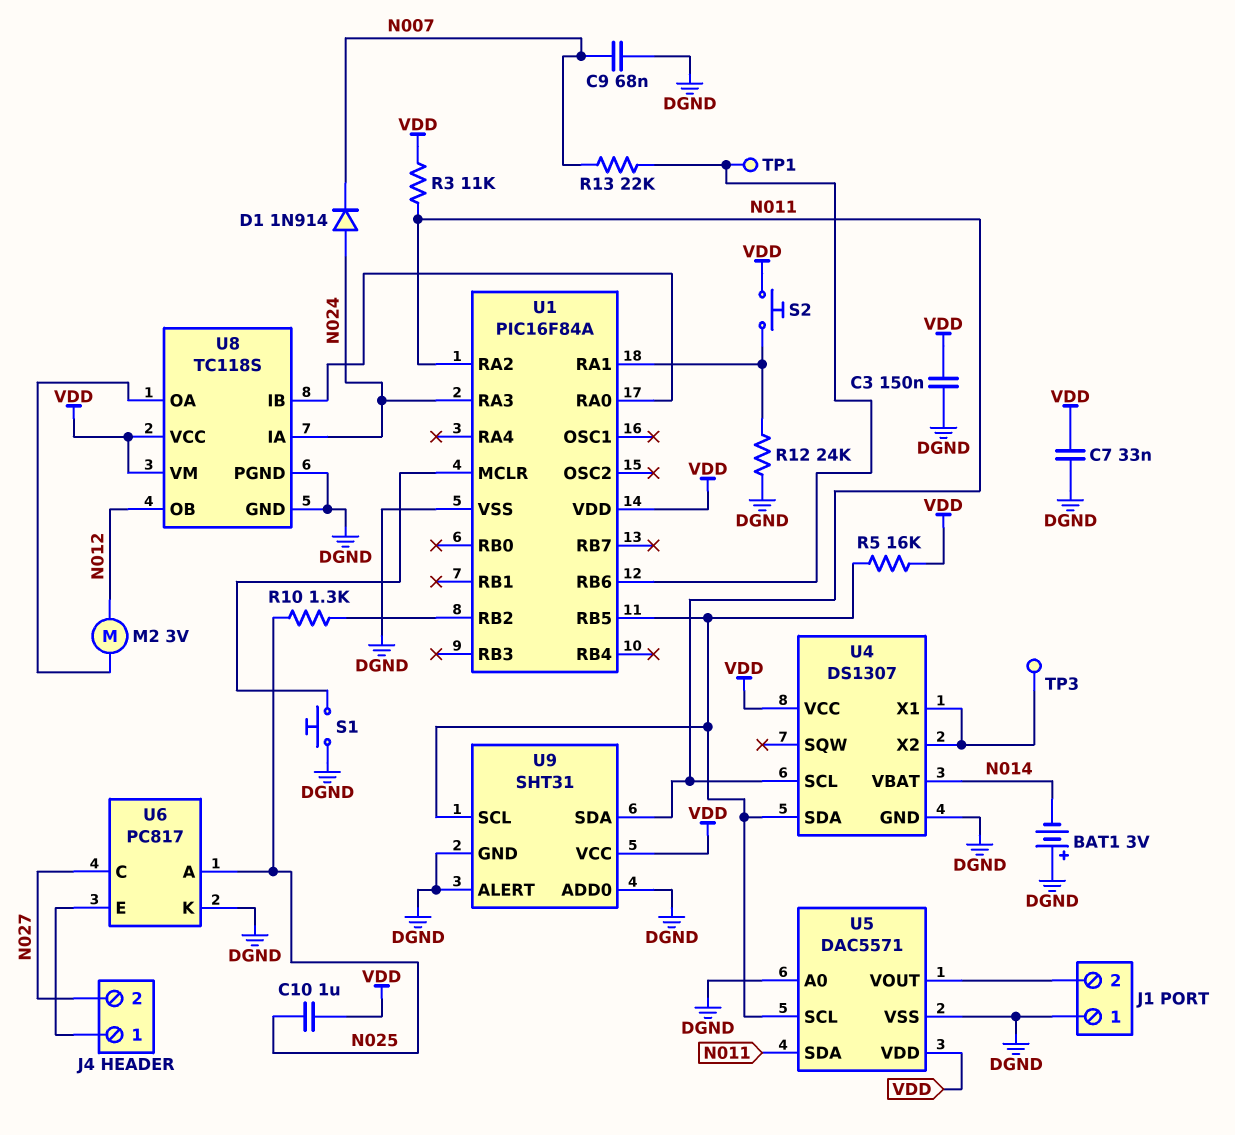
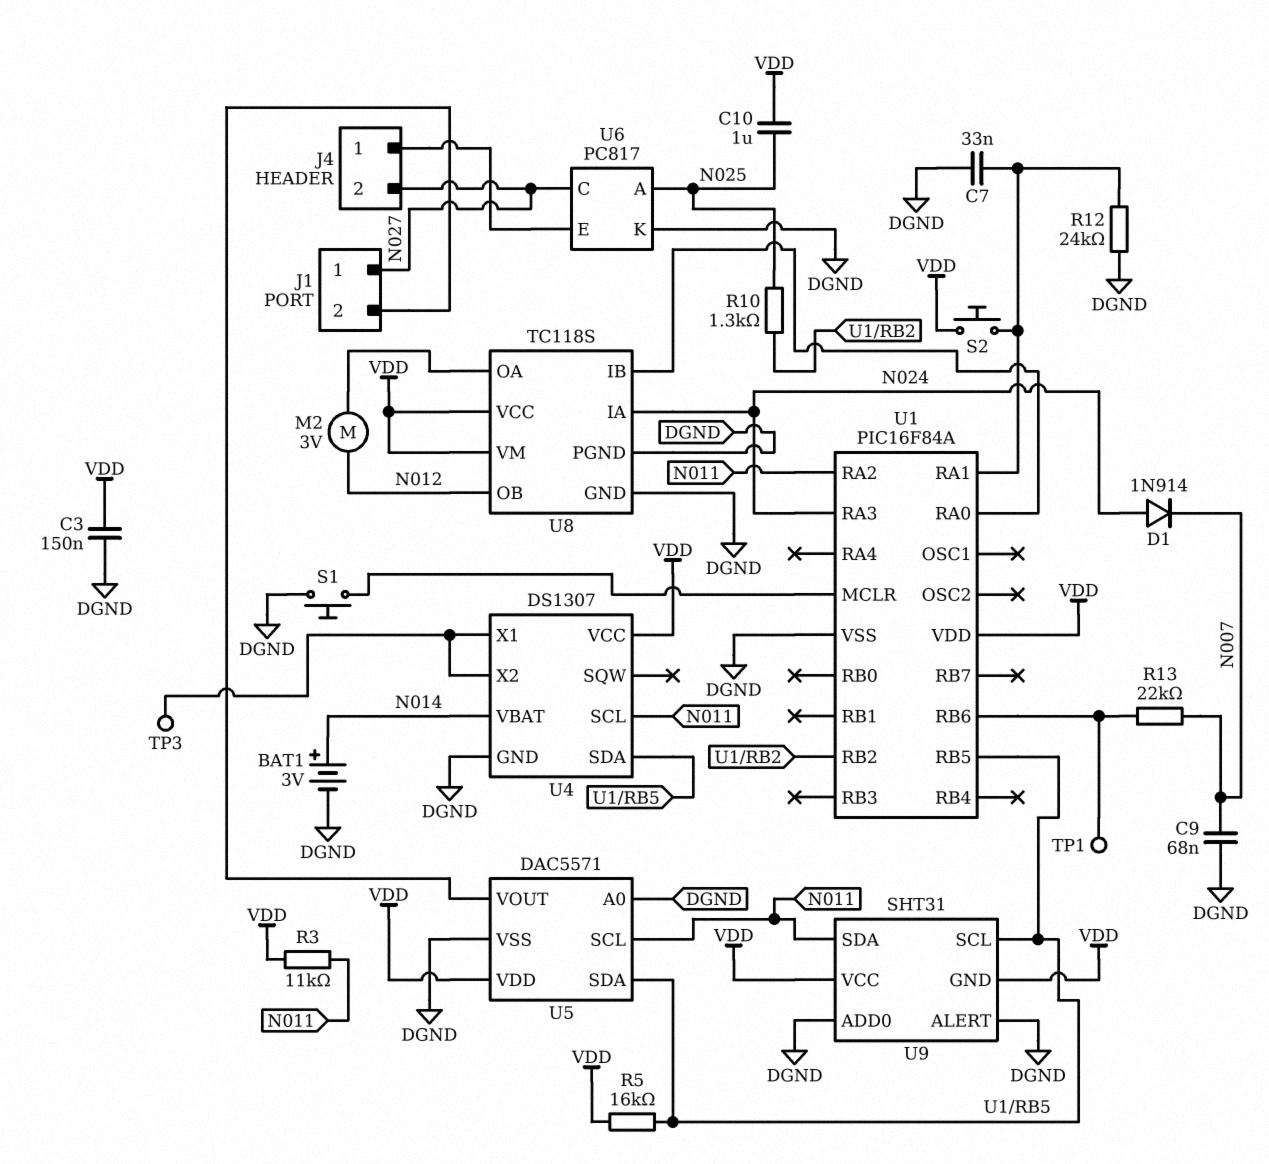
BAT1: 3V (plus DGND, minus N014) -> 3V (plus N014, minus DGND)
C7: 33nF (DGND, VDD) -> 33nF (DGND, U1/RA1)
J1 pin 1: DGND -> N027
U5 pin SCL: U1/RB5 -> N011
U5 pin SDA: N011 -> U1/RB5
U9 pin GND: DGND -> VDD

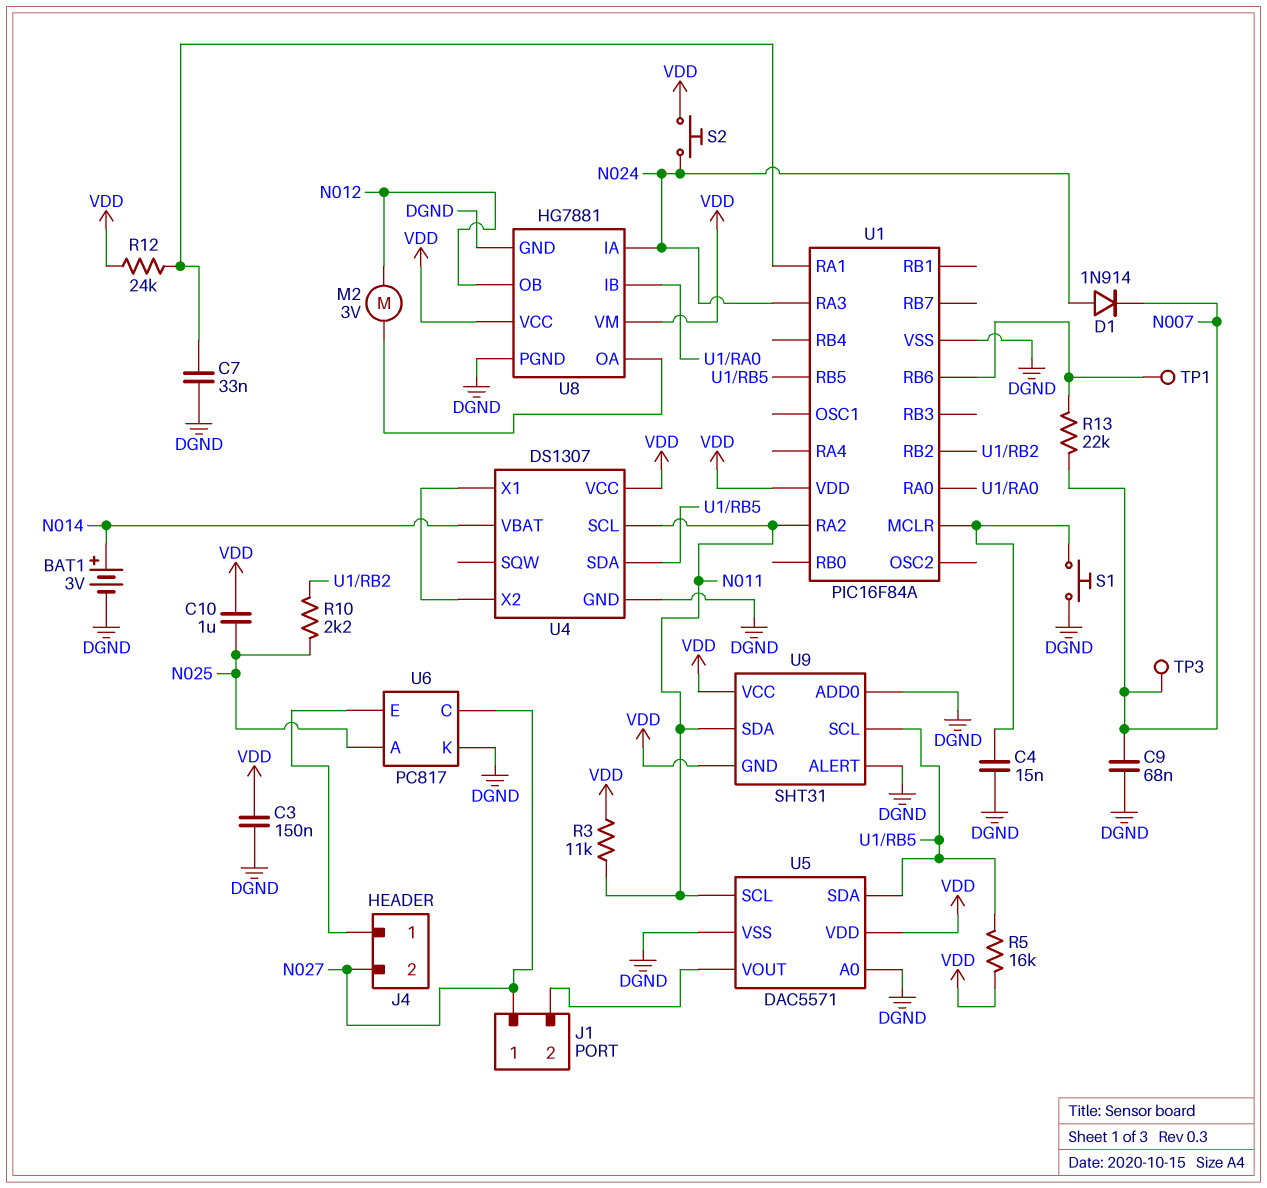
C4: none -> 15nF (DGND, U1/MCLR)
R10: 1.3k (N025, U1/RB2) -> 2.2k (N025, U1/RB2)
R12: 24k (DGND, U1/RA1) -> 24k (U1/RA1, VDD)
S2: button (U1/RA1, VDD) -> button (N024, VDD)
TP3: test point (U4/X1) -> test point (N007)
U8: TC118S -> HG7881

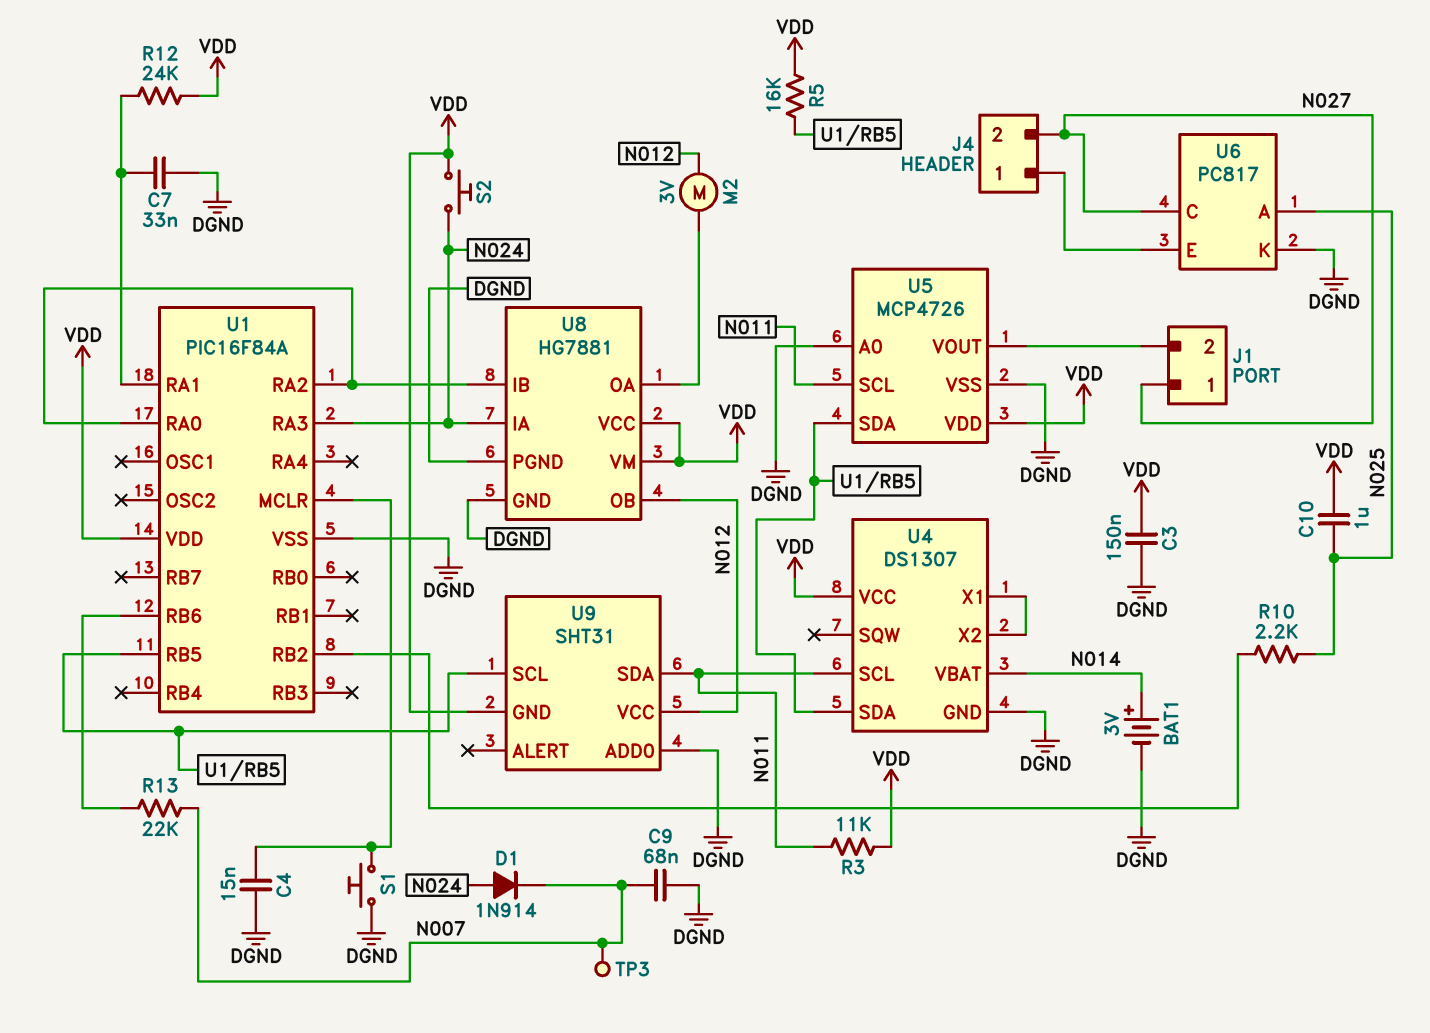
TP1: test point (U1/RB6) -> none
U1 pin RA2: N011 -> U1/RA0
U5: DAC5571 -> MCP4726
U9 pin ALERT: DGND -> none
U9 pin VCC: VDD -> N012

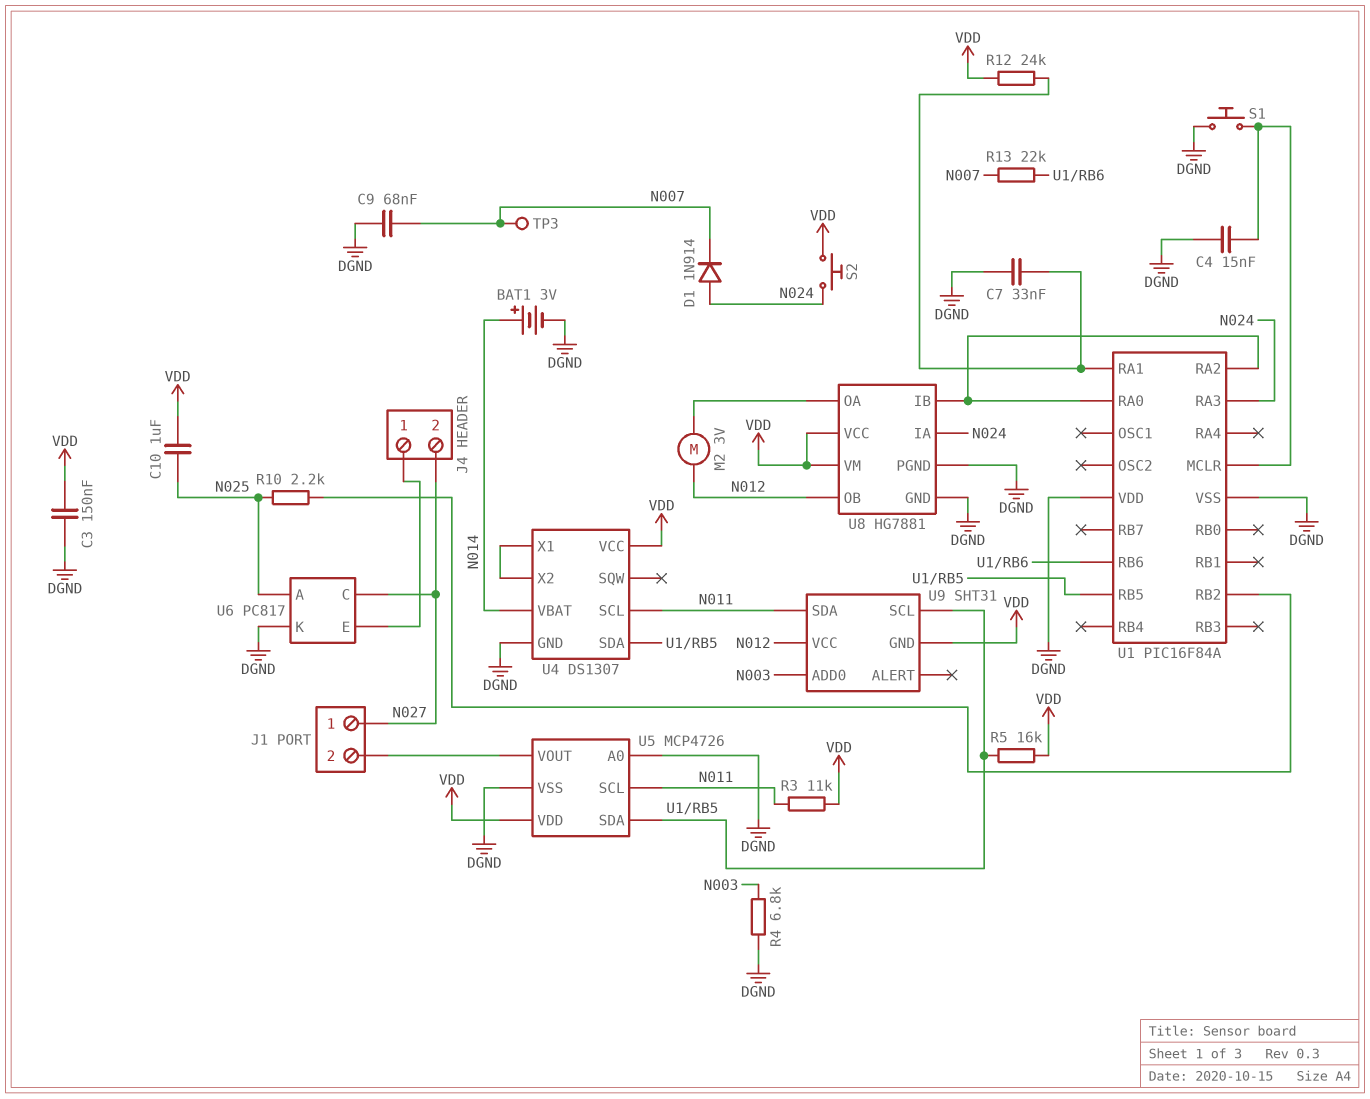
R4: none -> 6.8k (DGND, N003)
U1 pin VDD: VDD -> DGND
U9 pin ADD0: DGND -> N003

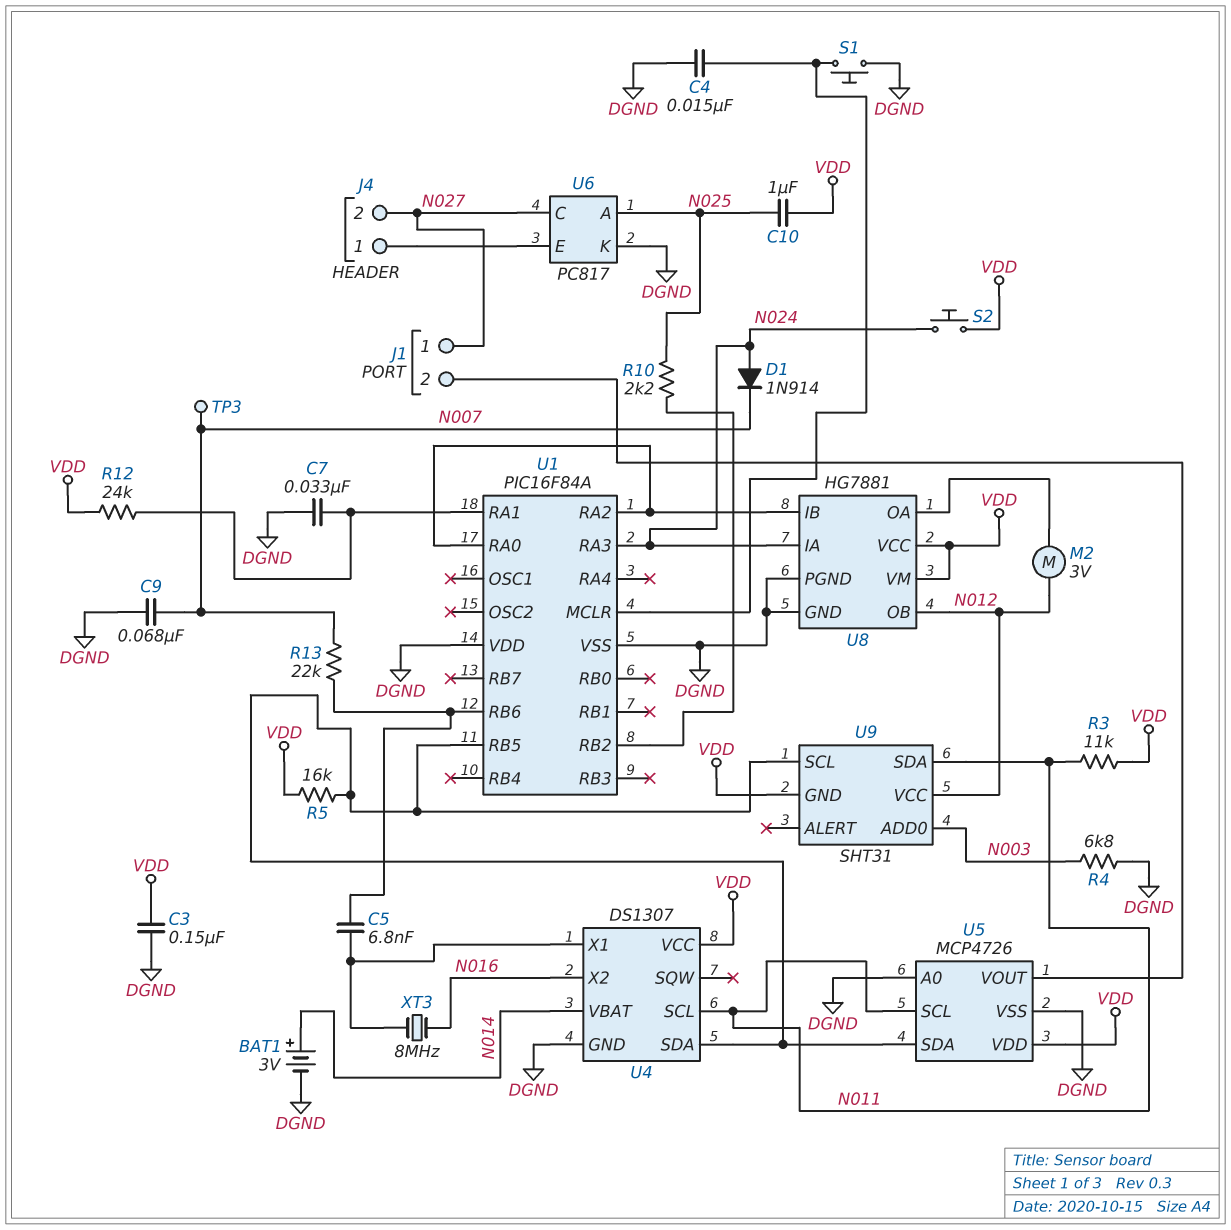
C5: none -> 6.8nF (U1/RB6, U4/X1)
U4 pin X2: U4/X1 -> N016
XT3: none -> 8MHz (N016, U4/X1)

